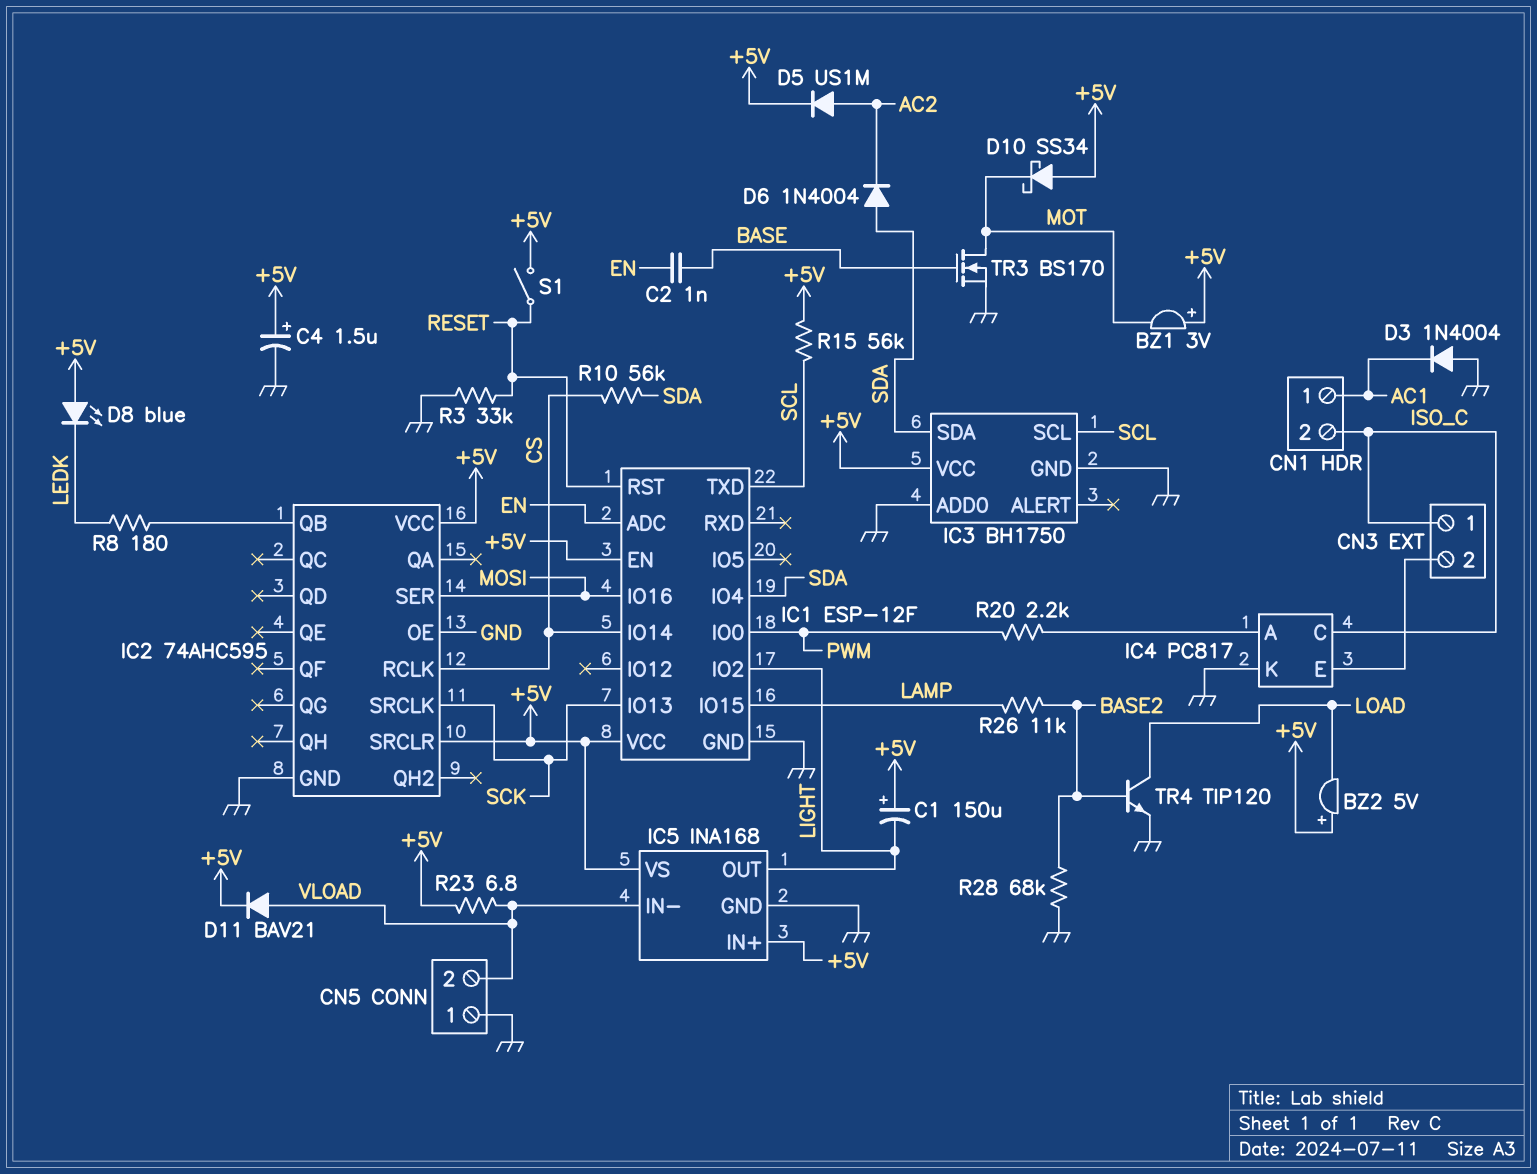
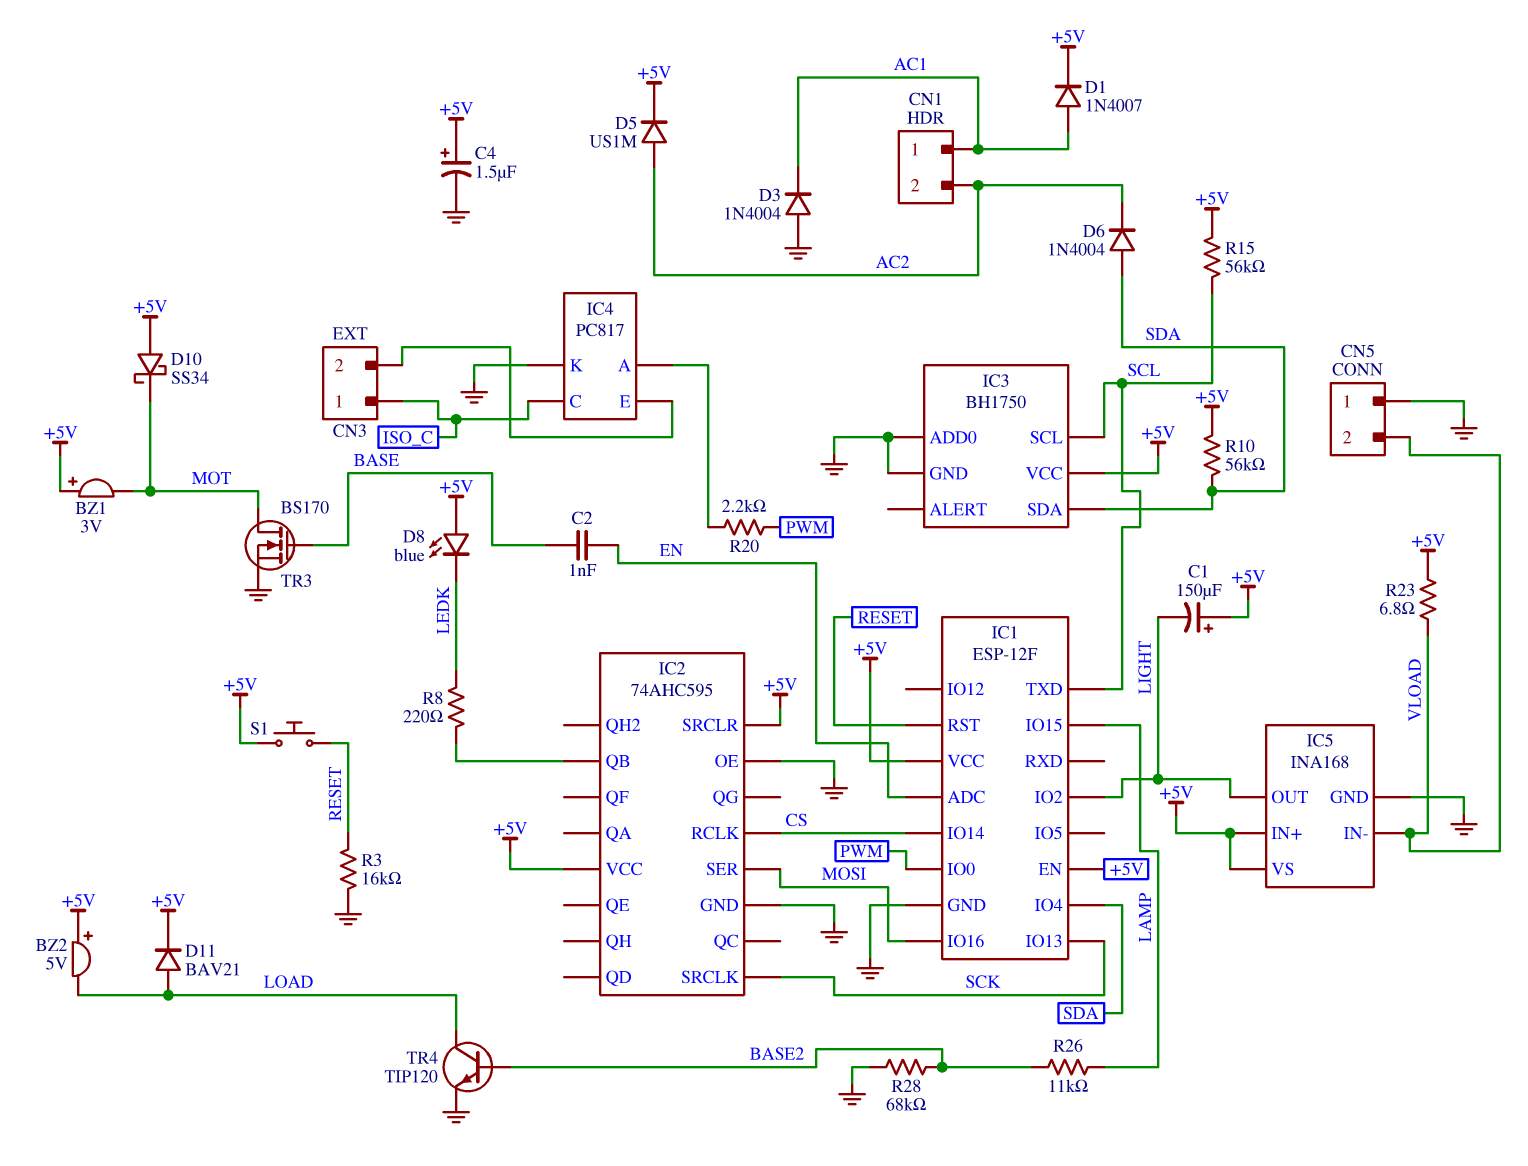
CN1 pin 2: ISO_C -> AC2
D1: none -> diode 1N4007 (A AC1, K +5V)
D11: diode BAV21 (A VLOAD, K +5V) -> diode BAV21 (A LOAD, K +5V)
R3: 33k (GND, RESET) -> 16k (GND, RESET)
R8: 180 (IC2/QB, LEDK) -> 220 (IC2/QB, LEDK)
R10: 56k (CS, SDA) -> 56k (+5V, SDA)
S1: switch (+5V, RESET) -> button (+5V, RESET)

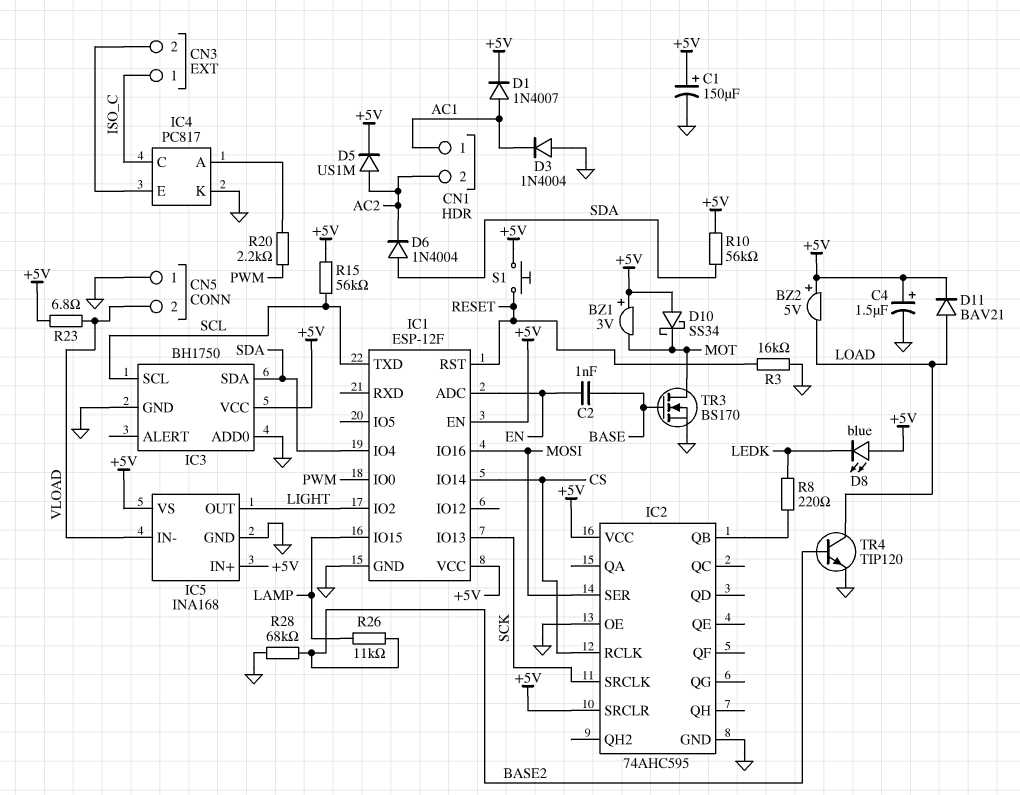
C1: 150uF (plus +5V, minus LIGHT) -> 150uF (plus +5V, minus GND)

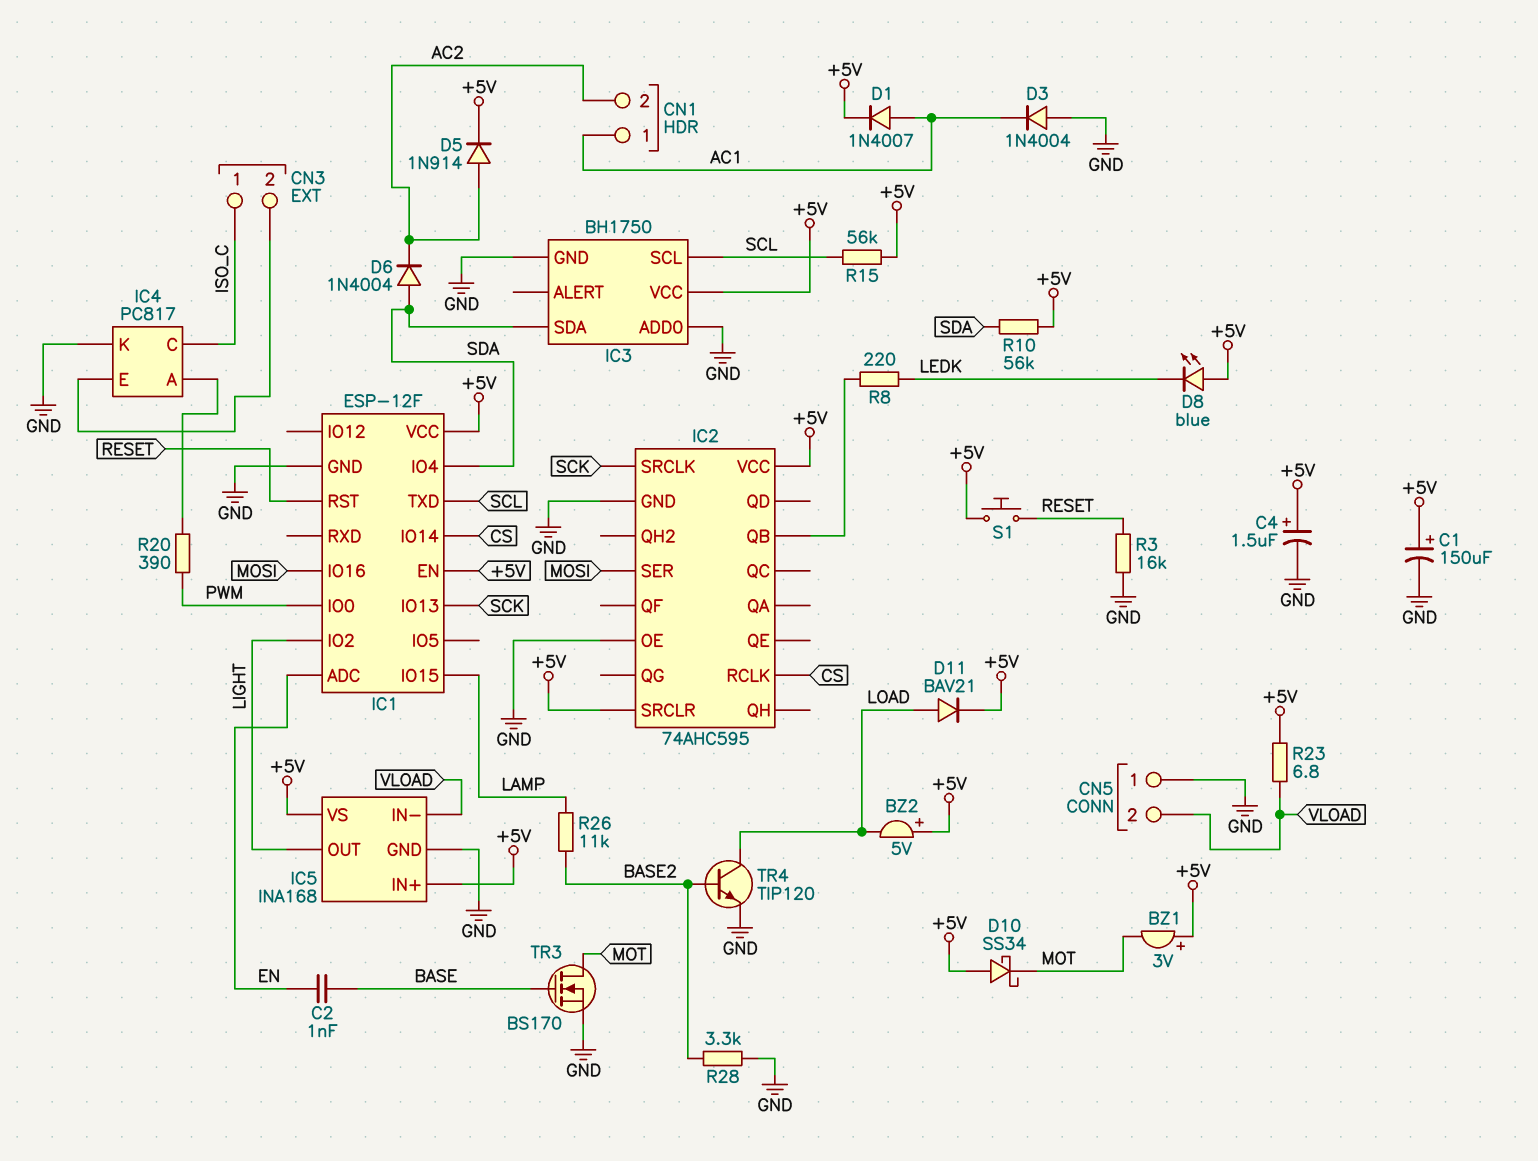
D5: diode US1M (A AC2, K +5V) -> diode 1N914 (A AC2, K +5V)
R20: 2.2k (IC4/A, PWM) -> 390 (IC4/A, PWM)
R28: 68k (BASE2, GND) -> 3.3k (BASE2, GND)

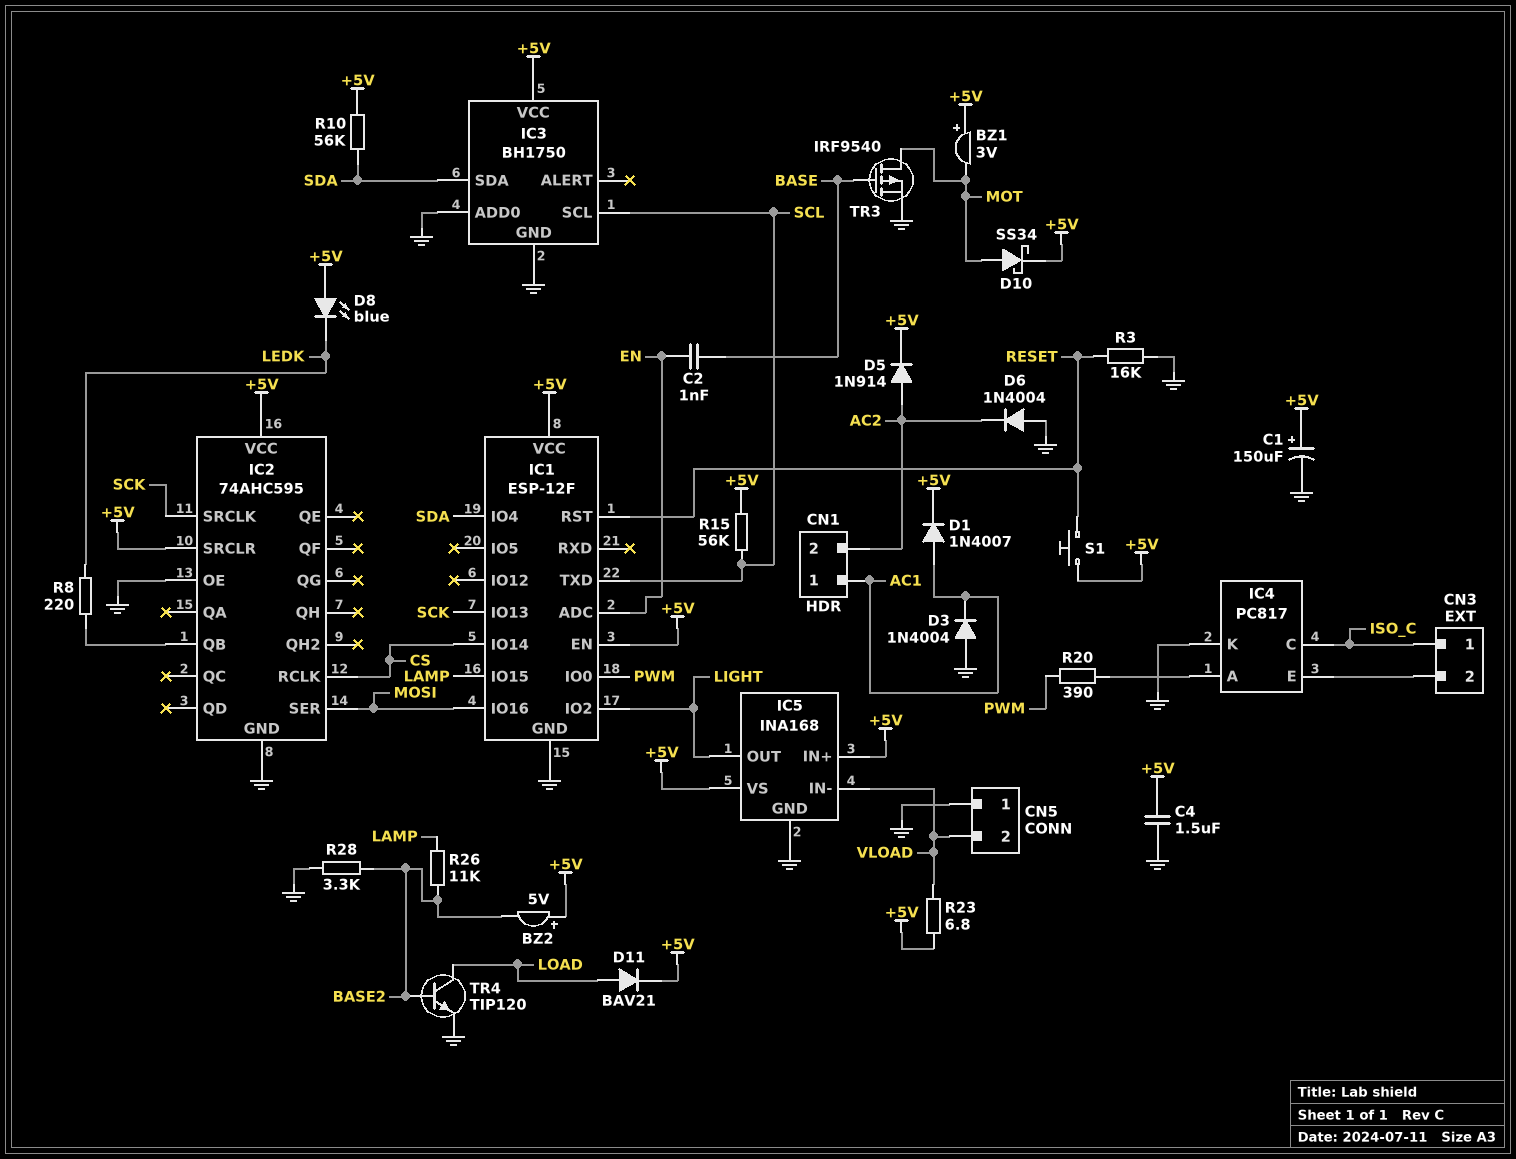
BZ2: buzzer 5V (plus +5V, minus LOAD) -> buzzer 5V (plus +5V, minus BASE2)
C4: 1.5uF (plus +5V, minus GND) -> 1.5uF (+5V, GND)
D6: diode 1N4004 (A SDA, K AC2) -> diode 1N4004 (A GND, K AC2)
D10: schottky SS34 (A +5V, K MOT) -> schottky SS34 (A MOT, K +5V)
TR3: NMOS BS170 (G BASE, D MOT, S GND) -> PMOS IRF9540 (G BASE, D MOT, S GND)

